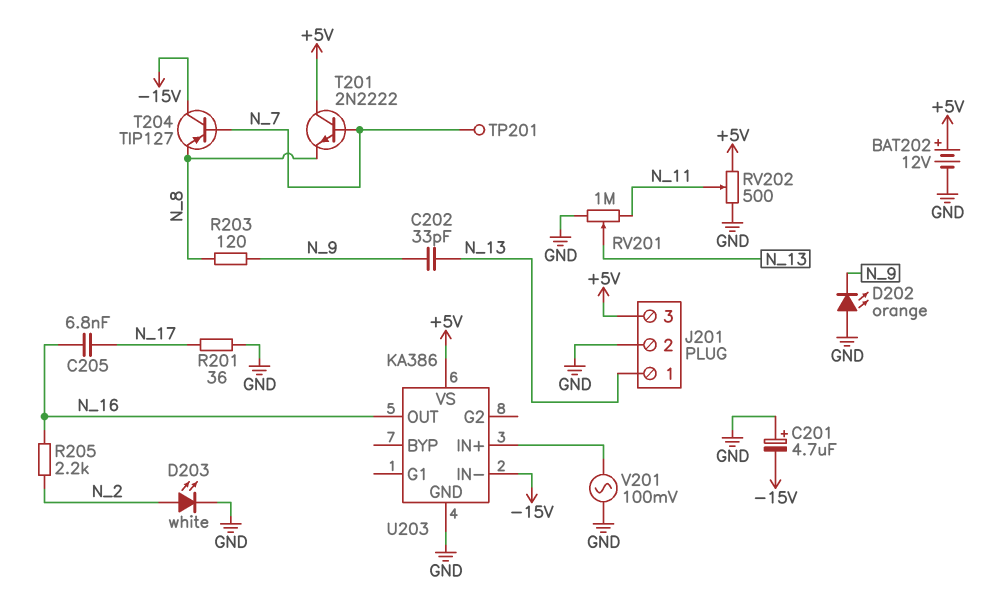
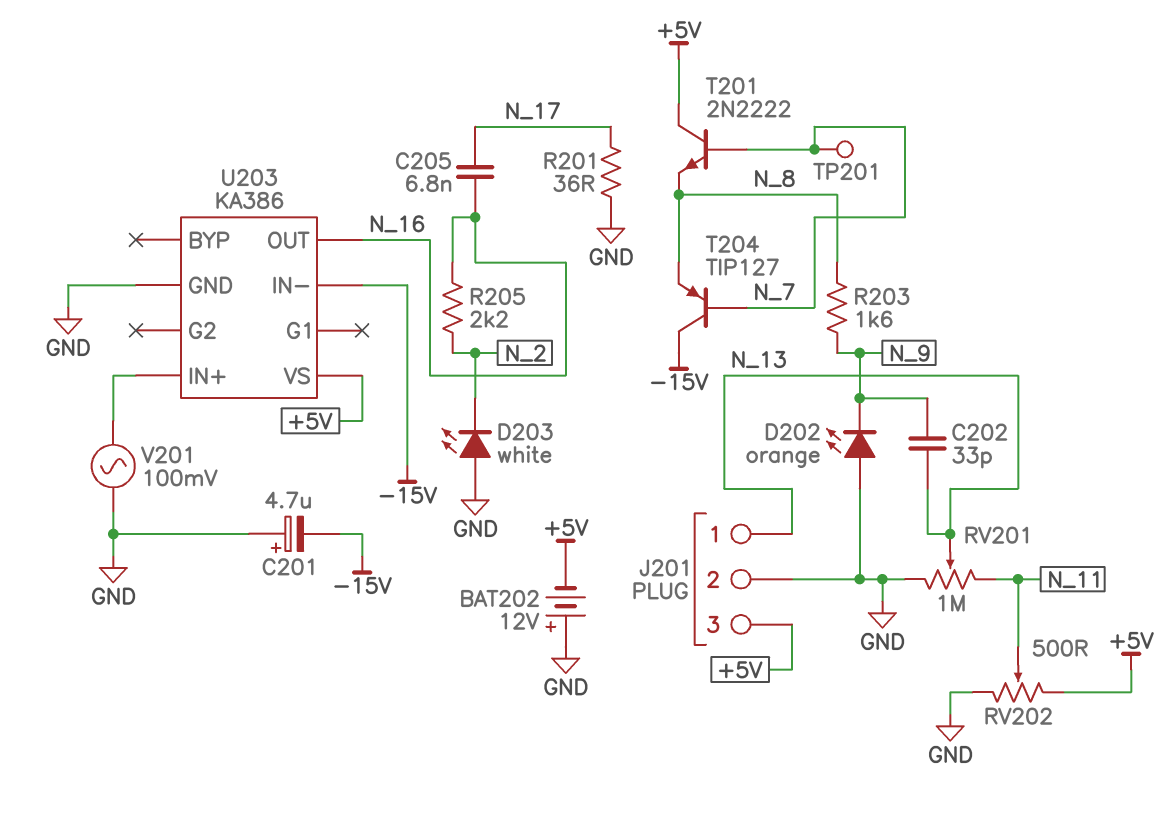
BAT202: 12V (plus +5V, minus GND) -> 12V (plus GND, minus +5V)
D203: LED white (A N_2, K GND) -> LED white (A GND, K N_2)
R203: 120 (N_8, N_9) -> 1.6k (N_8, N_9)

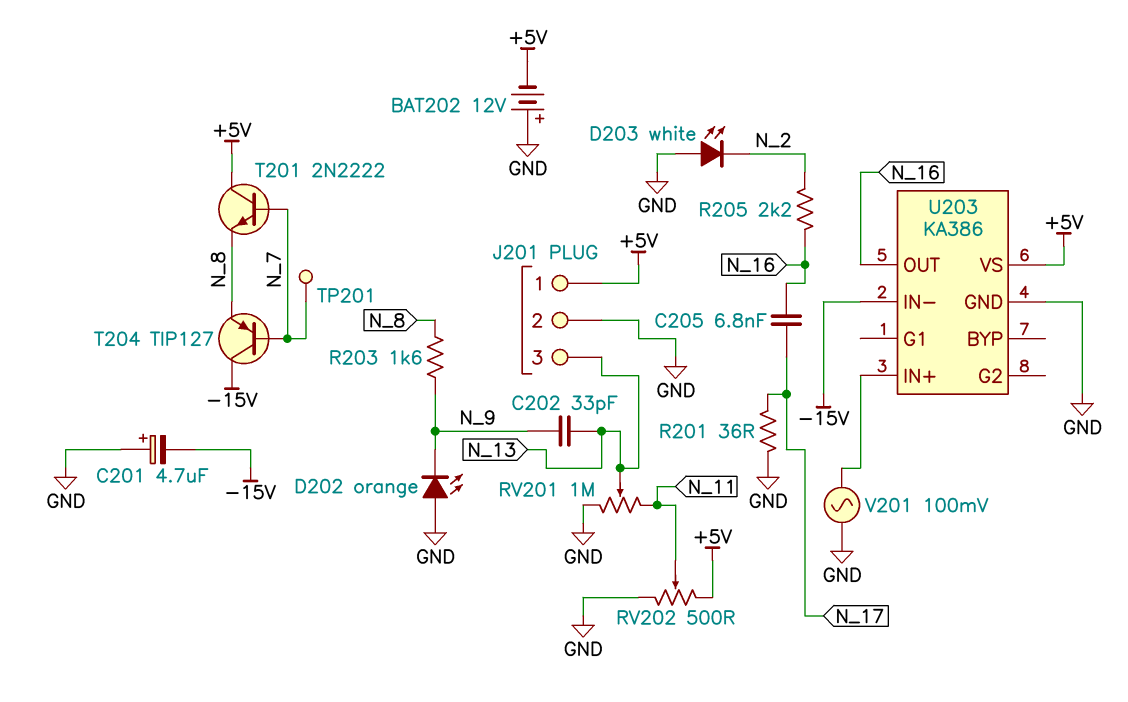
J201 pin 1: N_13 -> +5V
J201 pin 3: +5V -> N_13

